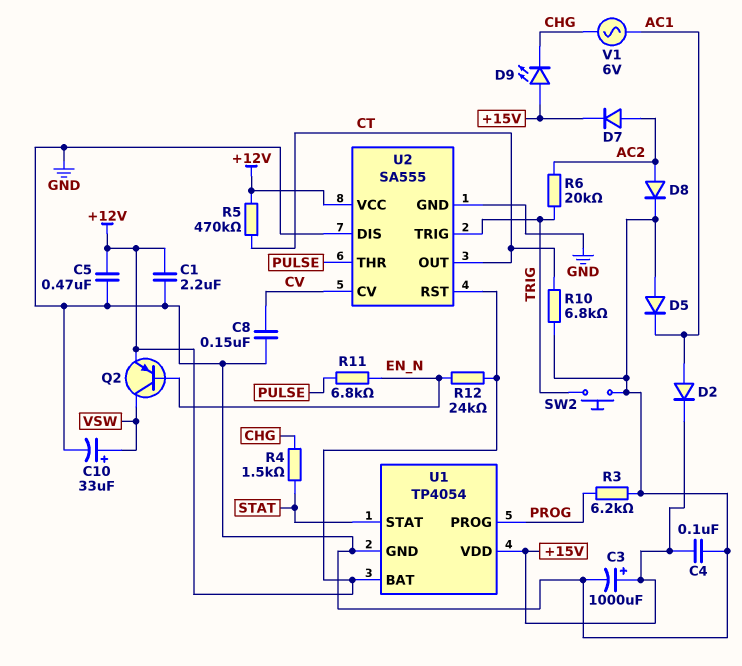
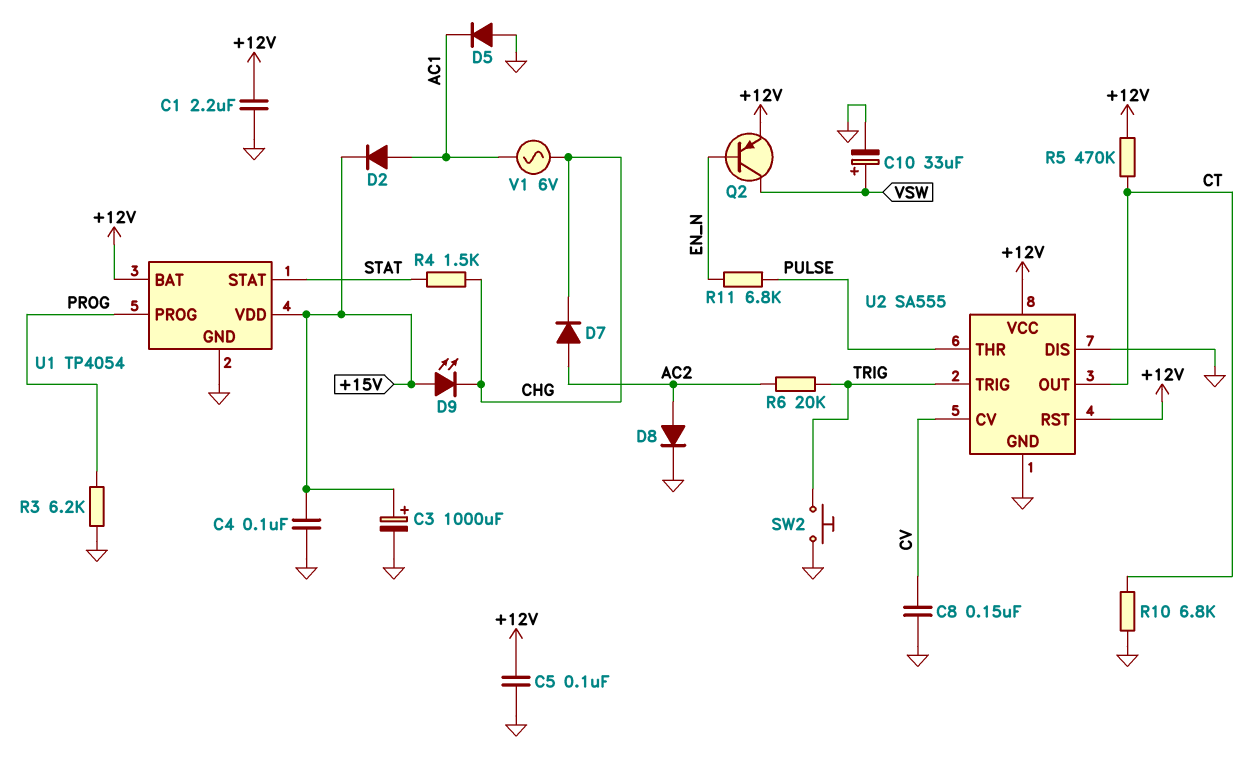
C5: 470nF (+12V, GND) -> 100nF (+12V, GND)
D7: diode (A AC2, K +15V) -> diode (A AC2, K CHG)
R12: 24k (+12V, EN_N) -> none

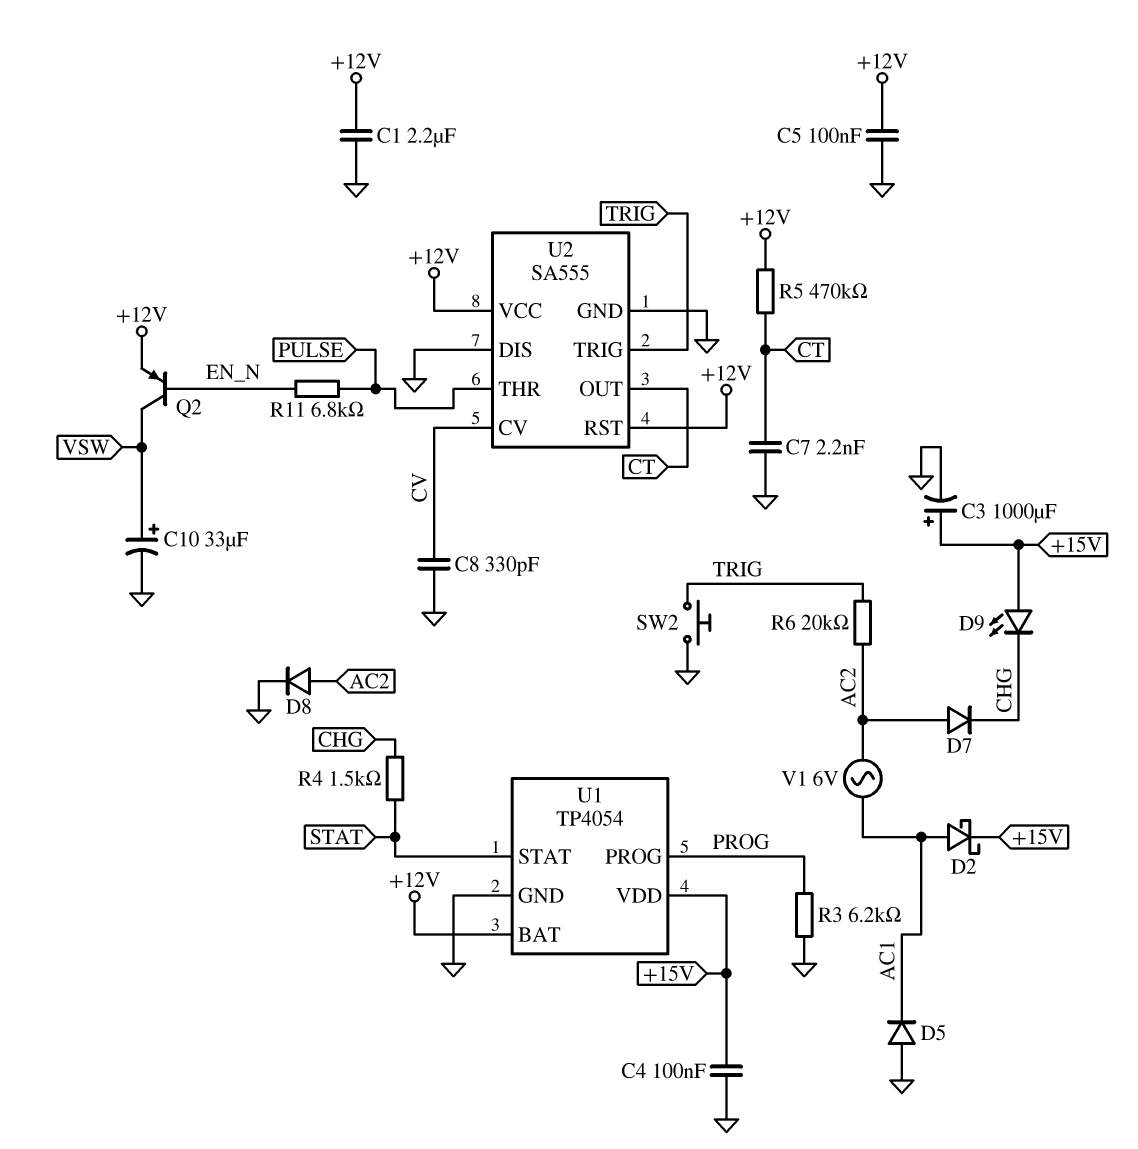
C7: none -> 2.2nF (CT, GND)
C8: 150nF (CV, GND) -> 330pF (CV, GND)
D2: diode (A AC1, K +15V) -> schottky (A AC1, K +15V)
R10: 6.8k (CT, GND) -> none
V1: AC 6V (AC1, CHG) -> AC 6V (AC1, AC2)

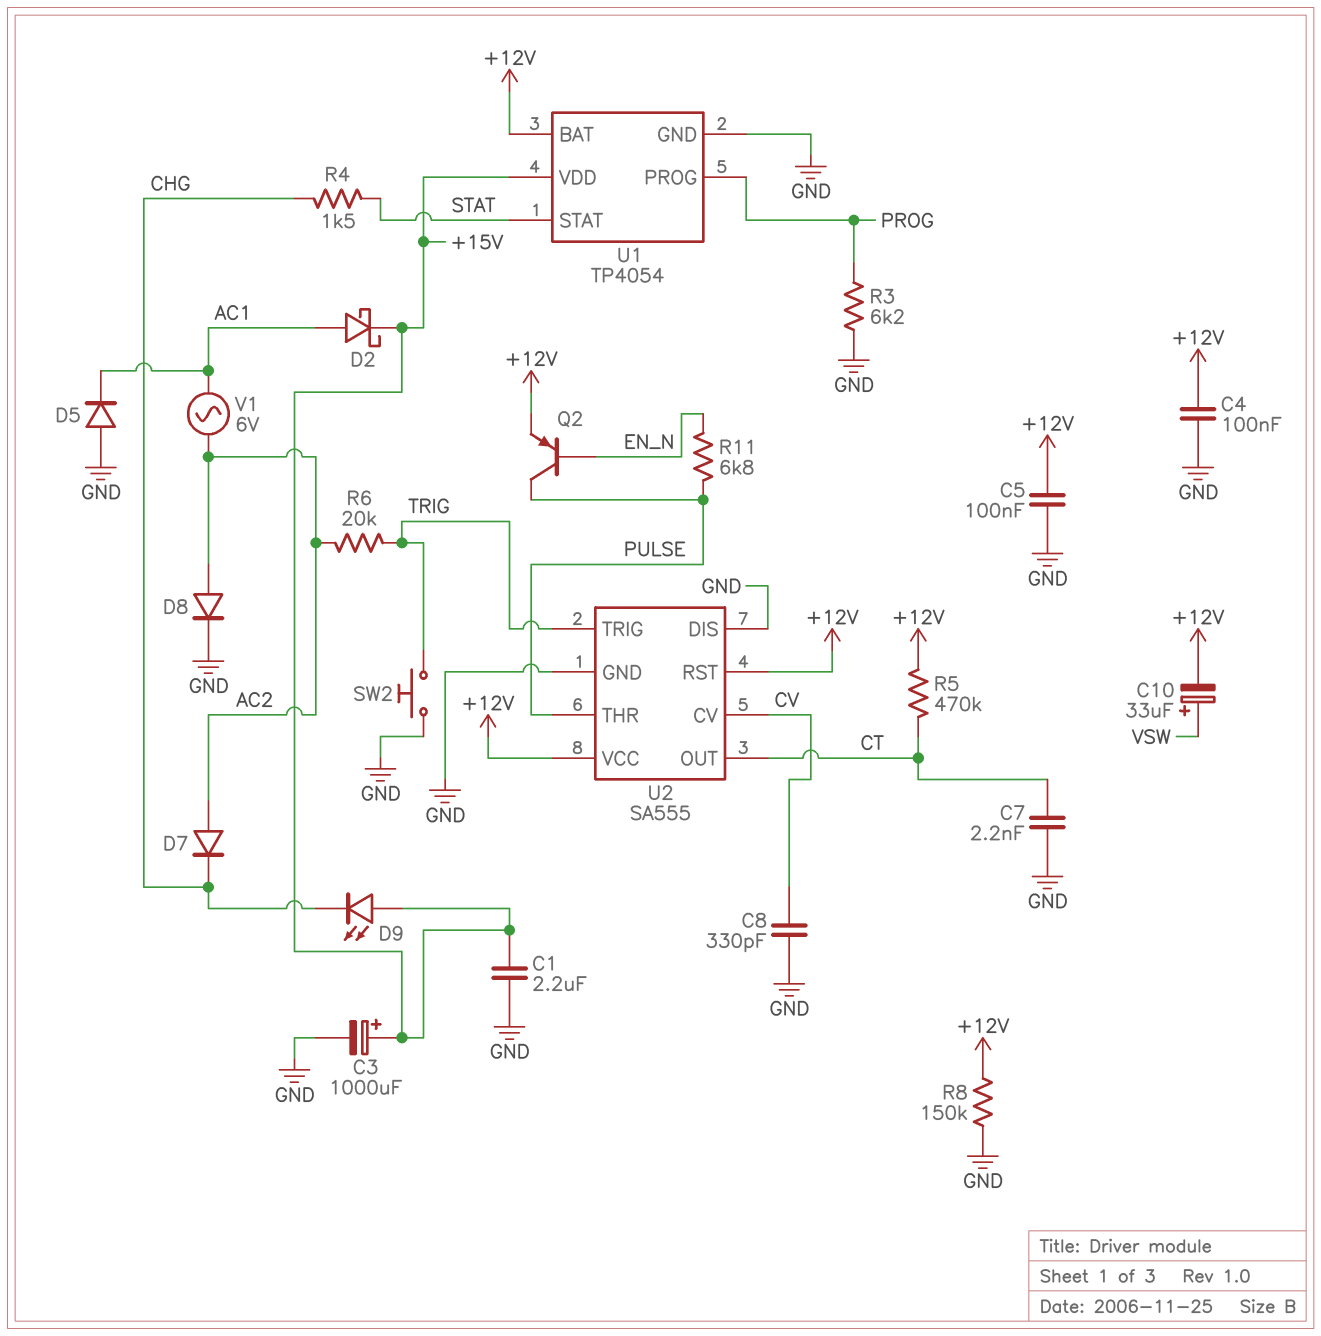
C1: 2.2uF (+12V, GND) -> 2.2uF (+15V, GND)
C4: 100nF (+15V, GND) -> 100nF (+12V, GND)
C10: 33uF (plus VSW, minus GND) -> 33uF (plus VSW, minus +12V)
Q2: PNP (B EN_N, C VSW, E +12V) -> PNP (B EN_N, C PULSE, E +12V)
R8: none -> 150k (+12V, GND)

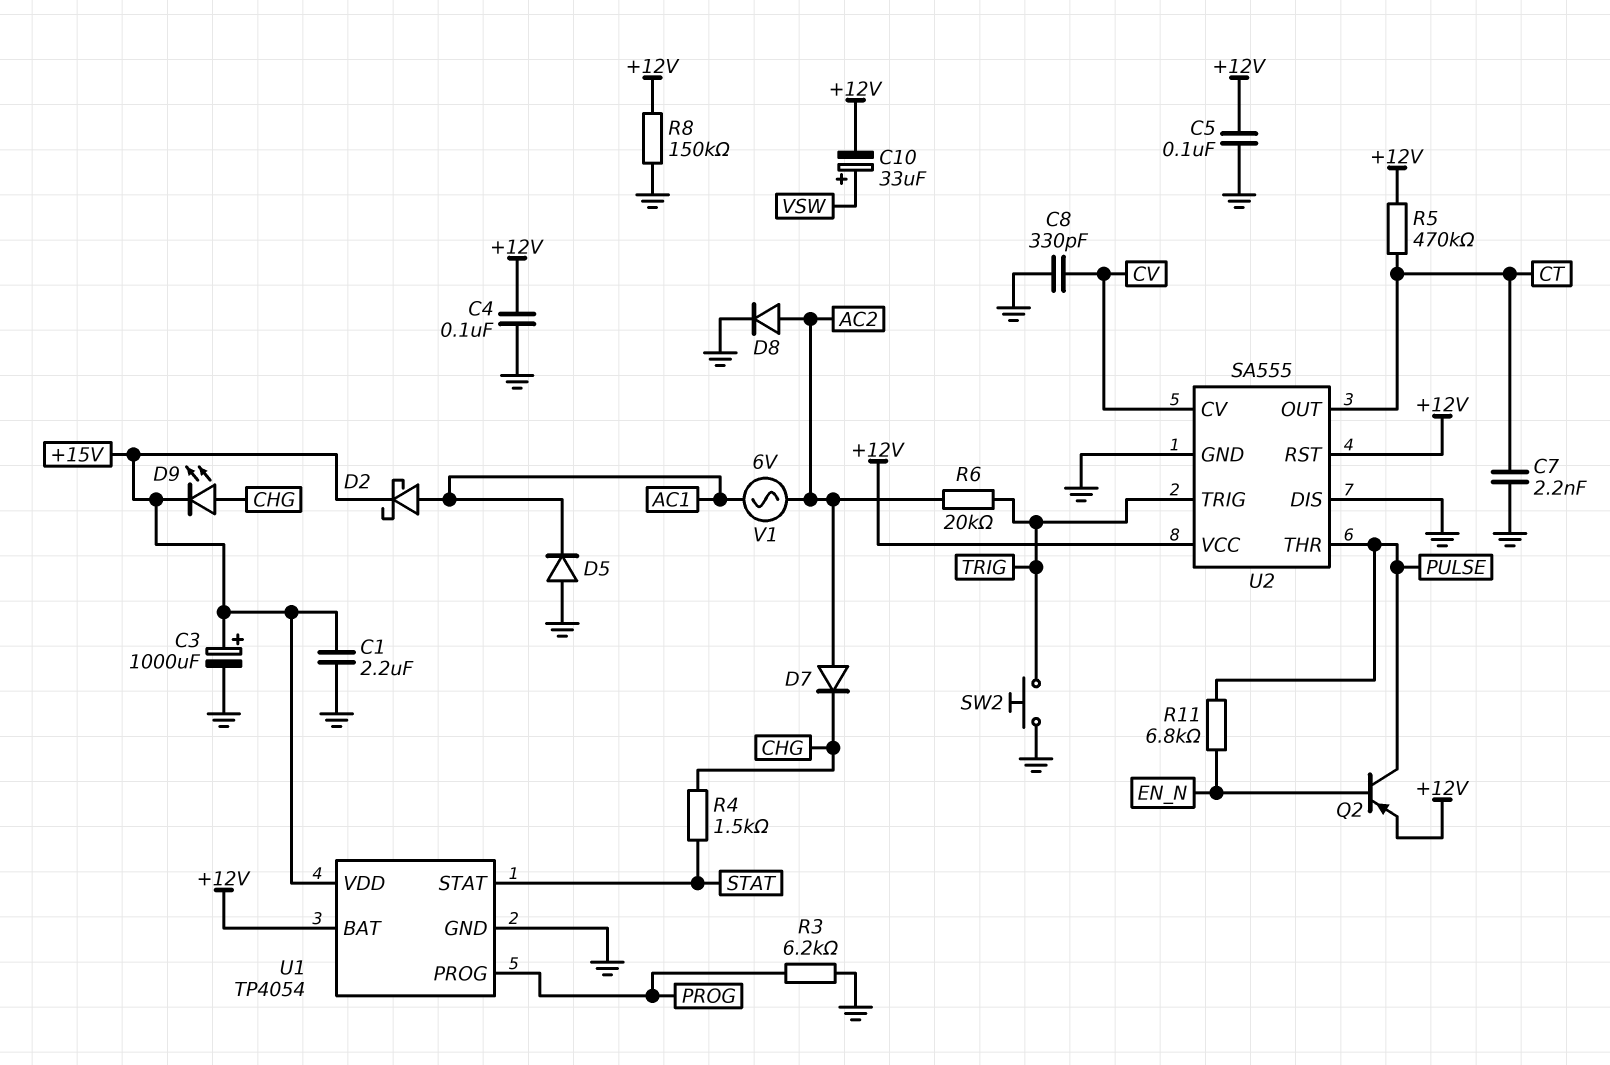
D9: LED (A +15V, K CHG) -> LED (A CHG, K +15V)

